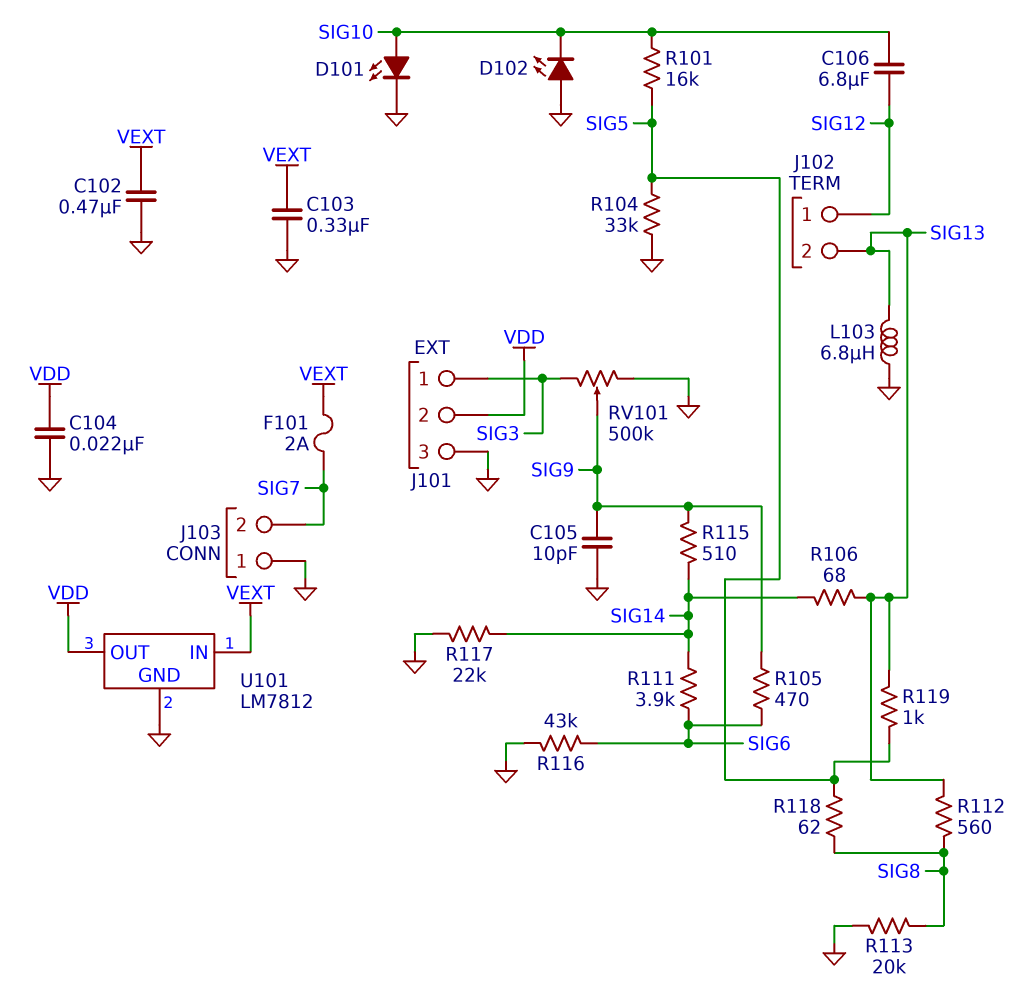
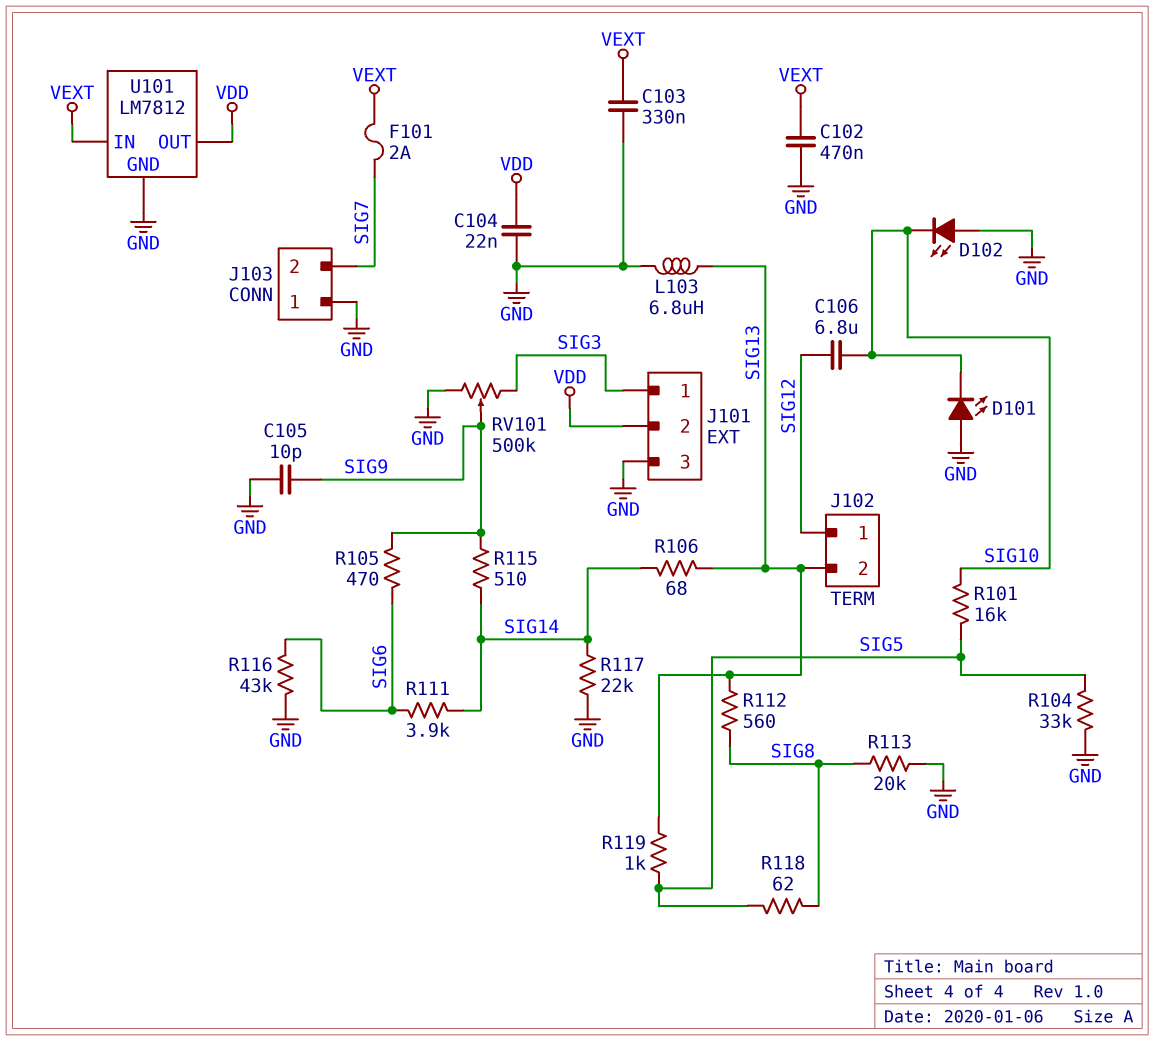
D101: LED (A SIG10, K GND) -> LED (A GND, K SIG10)

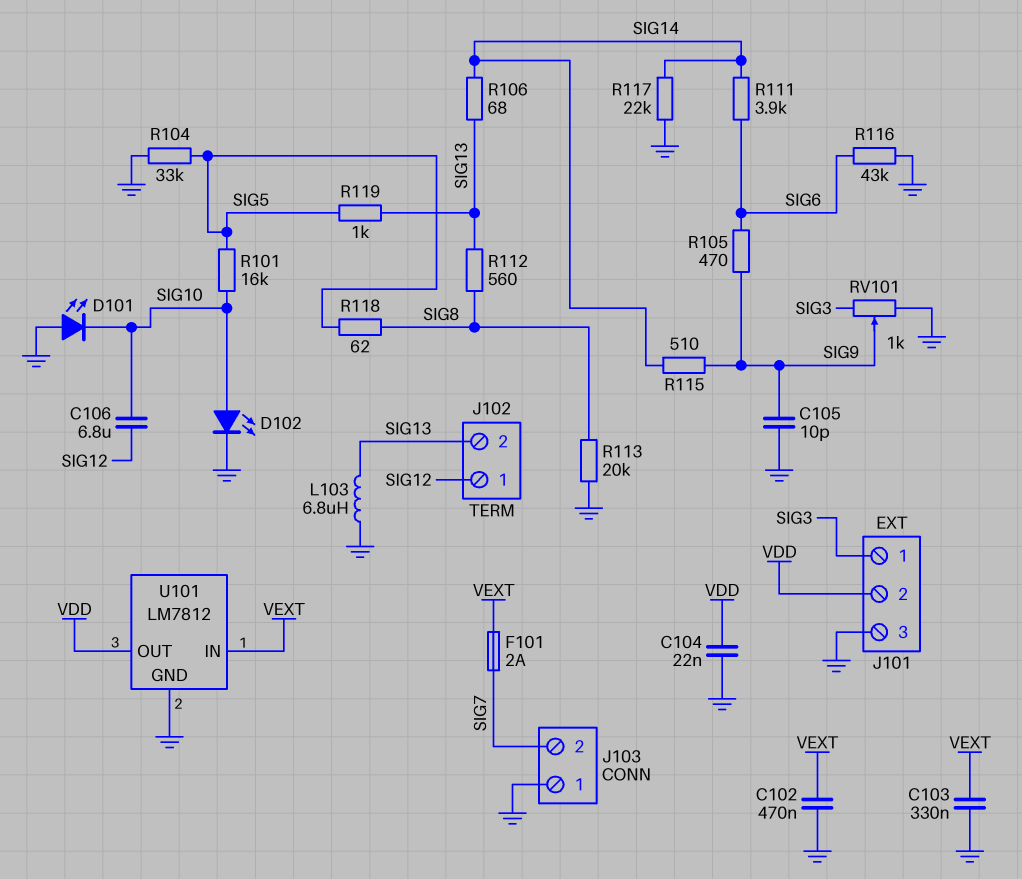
D102: LED (A GND, K SIG10) -> LED (A SIG10, K GND)
RV101: 500k (GND, SIG3, wiper SIG9) -> 1k (GND, SIG3, wiper SIG9)

